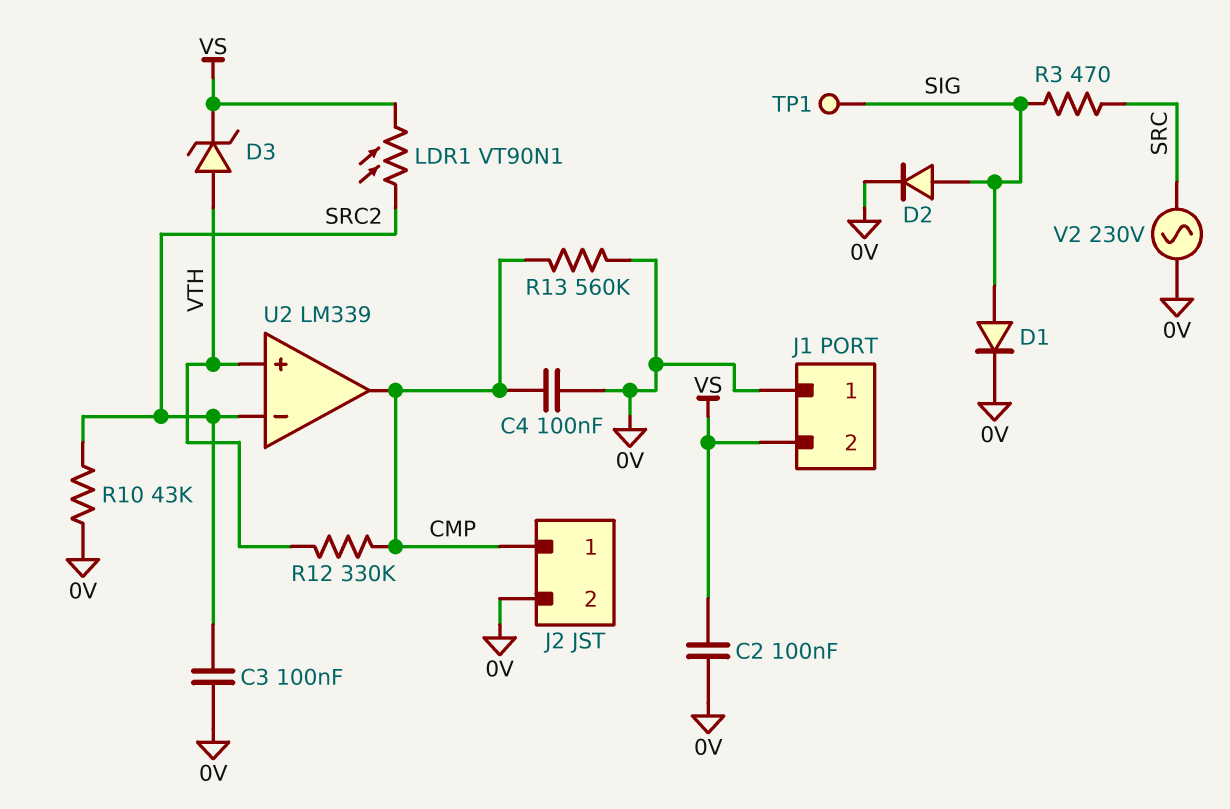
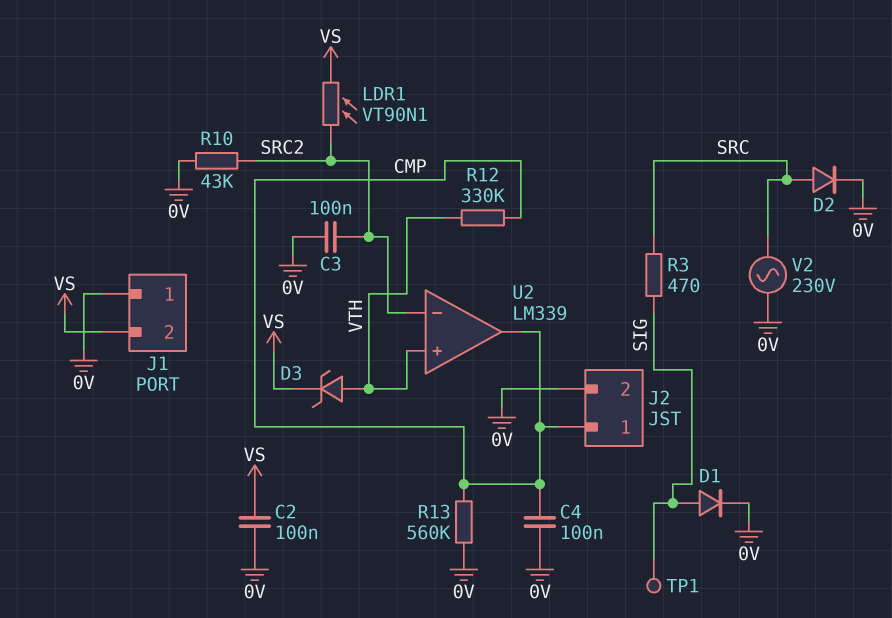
D2: diode (A SIG, K 0V) -> diode (A SRC, K 0V)

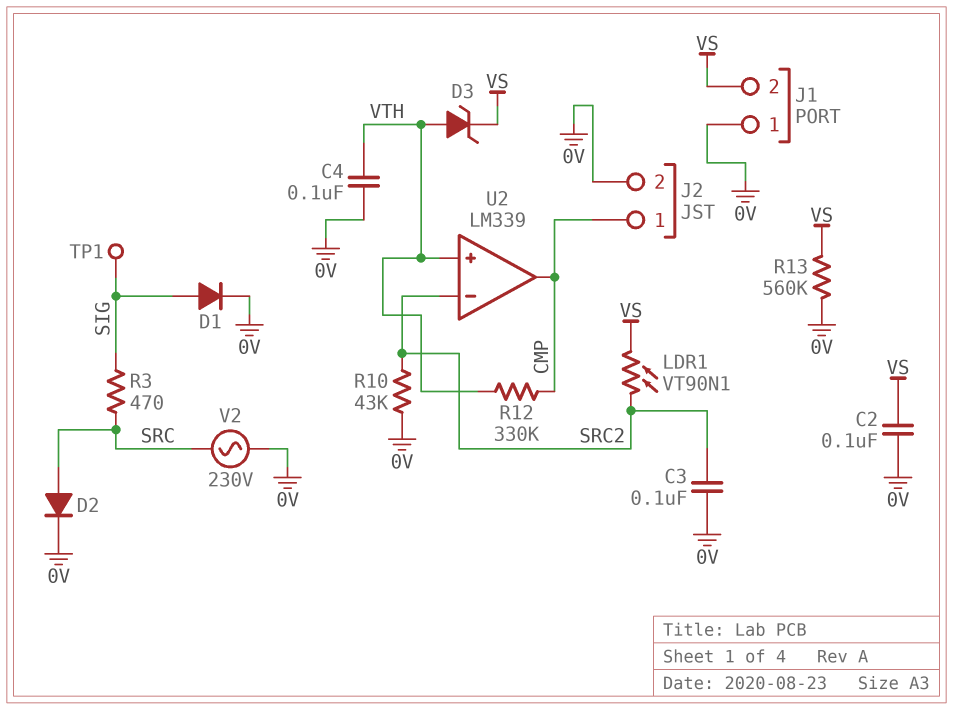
C4: 100nF (0V, CMP) -> 100nF (0V, VTH)
R13: 560k (0V, CMP) -> 560k (0V, VS)

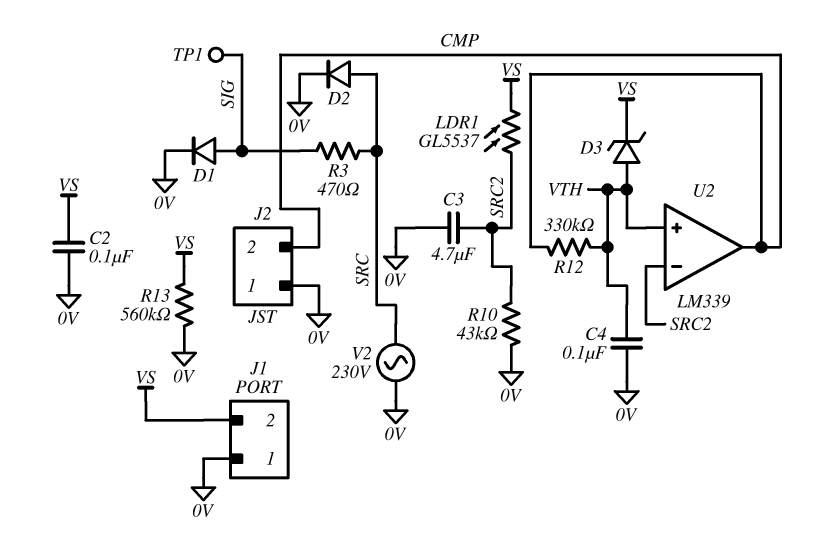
C3: 100nF (0V, SRC2) -> 4.7uF (0V, SRC2)
J2 pin 1: CMP -> 0V
J2 pin 2: 0V -> CMP
LDR1: VT90N1 (SRC2, VS) -> GL5537 (SRC2, VS)

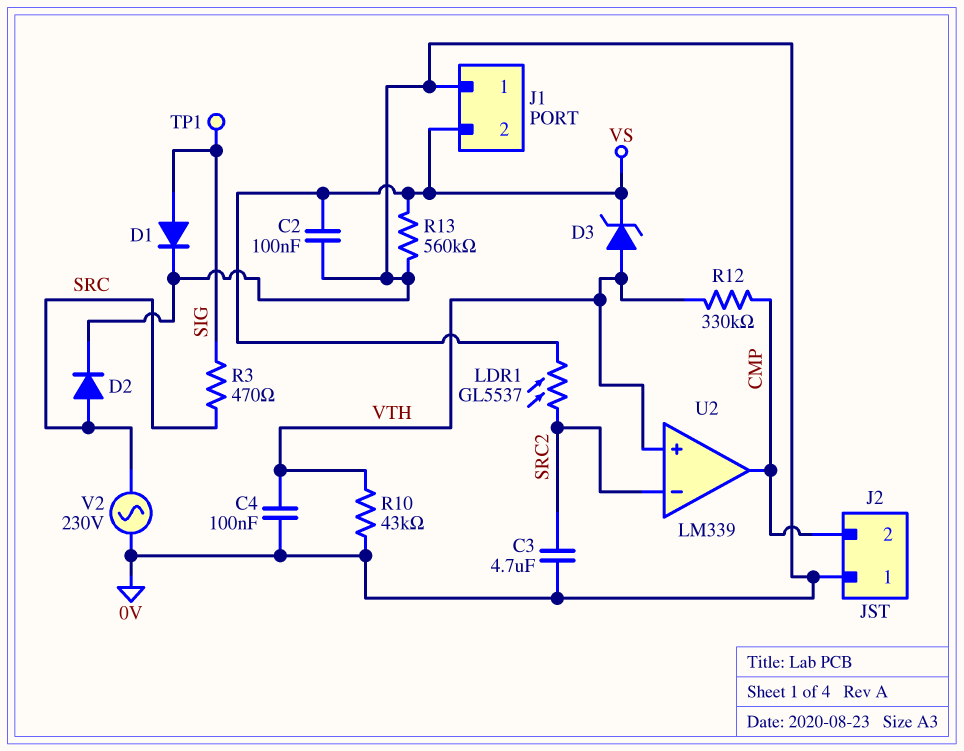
R10: 43k (0V, SRC2) -> 43k (0V, VTH)

